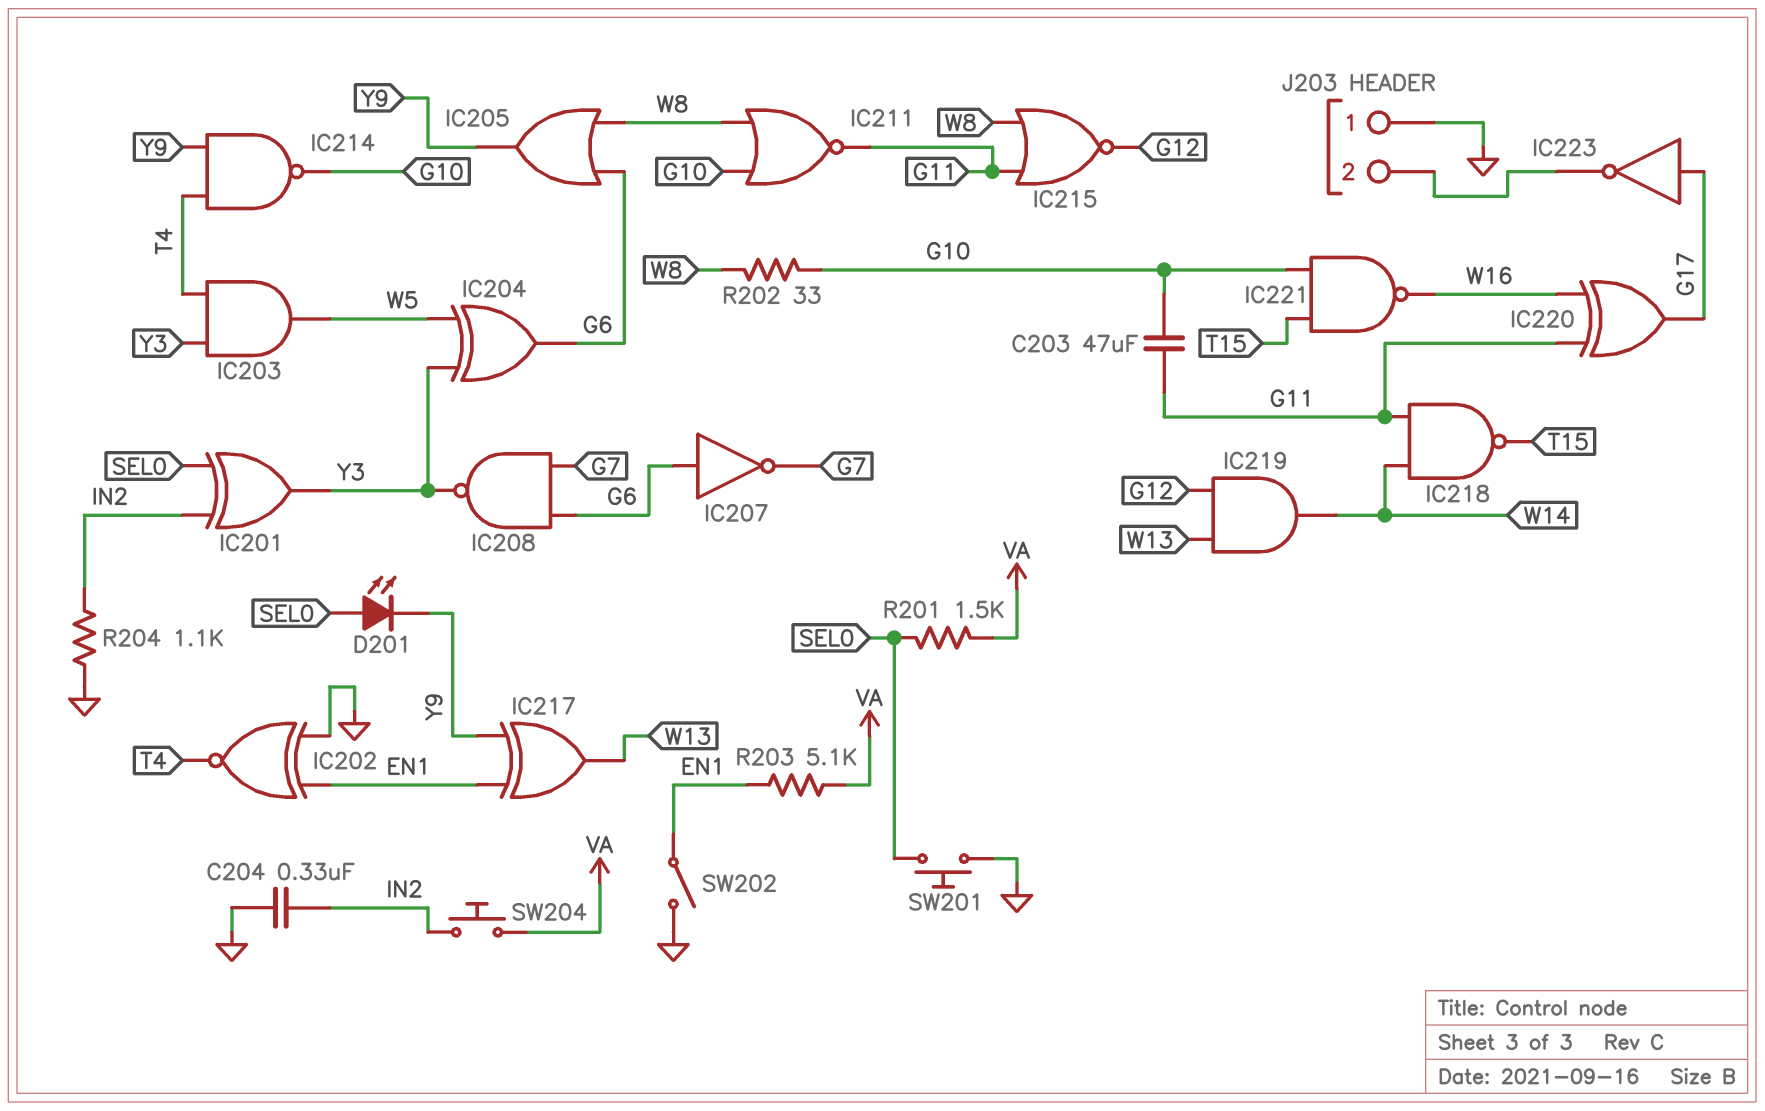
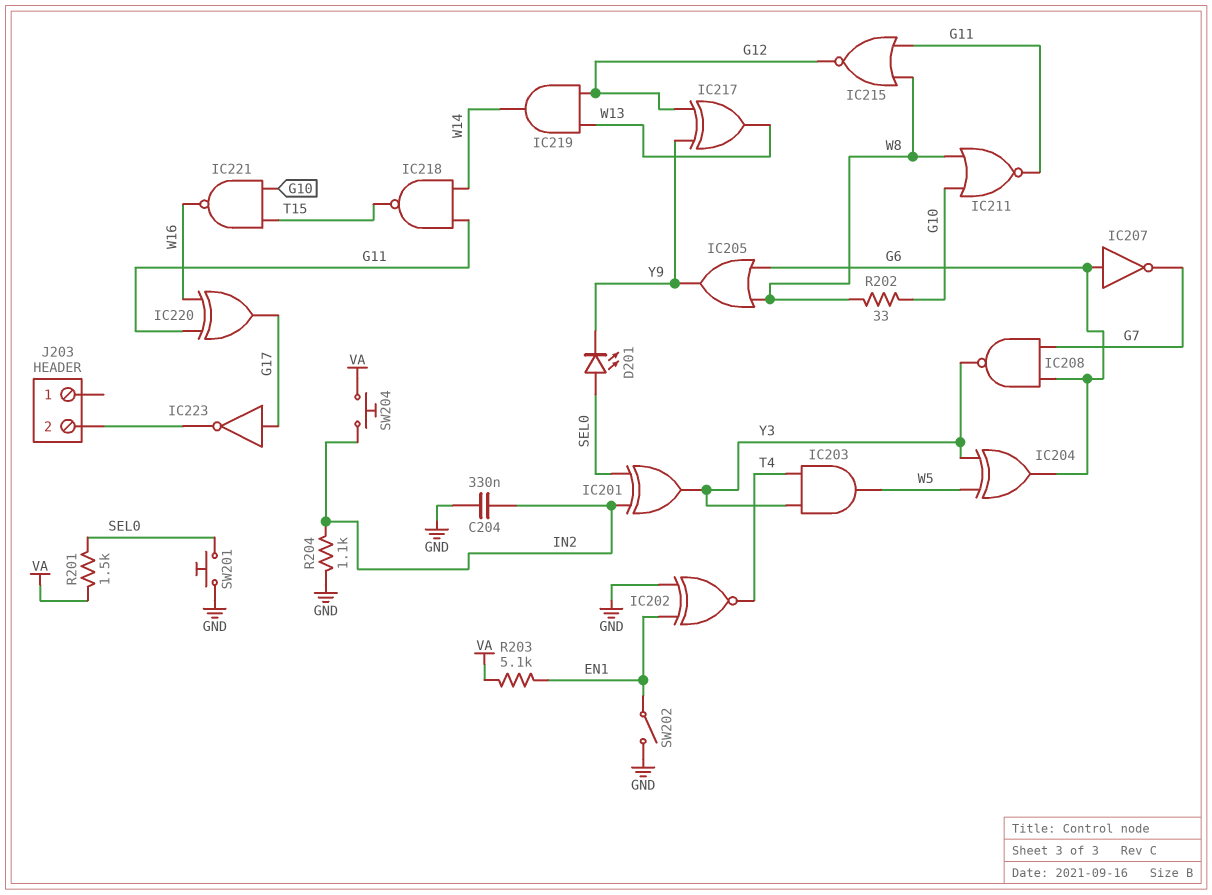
C203: 47uF (G10, G11) -> none
IC214: NAND (in T4, in Y9, out G10) -> none
IC217: XOR (in EN1, in Y9, out W13) -> XOR (in G12, in Y9, out W13)
J203 pin 1: GND -> none

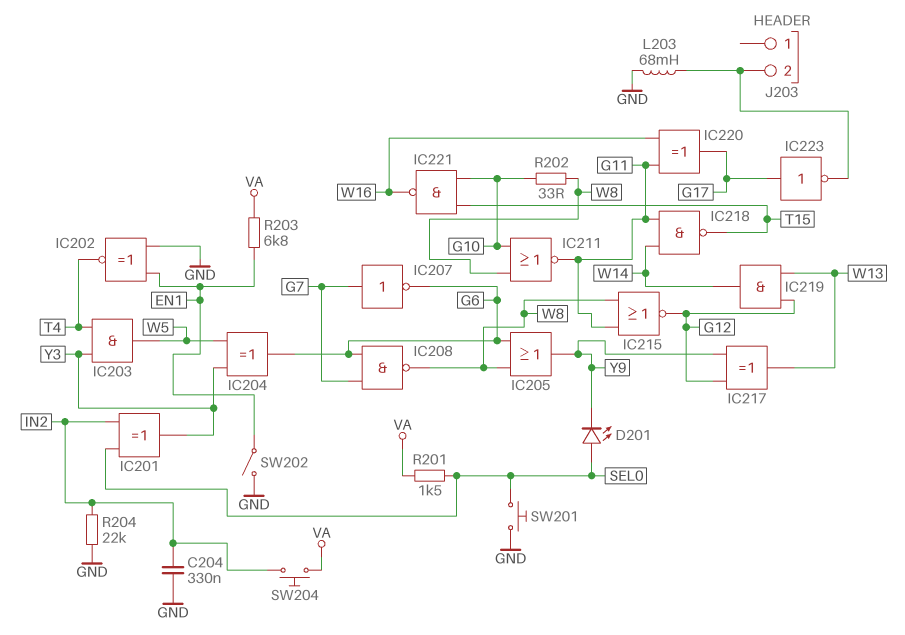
IC207: NOT (in G6, out G7) -> NOT (in G7, out G6)
IC208: NAND (in G6, in G7, out Y3) -> NAND (in G6, in G7, out W8)
L203: none -> 68mH (GND, J203/2)
R203: 5.1k (EN1, VA) -> 6.8k (EN1, VA)
R204: 1.1k (GND, IN2) -> 22k (GND, IN2)

